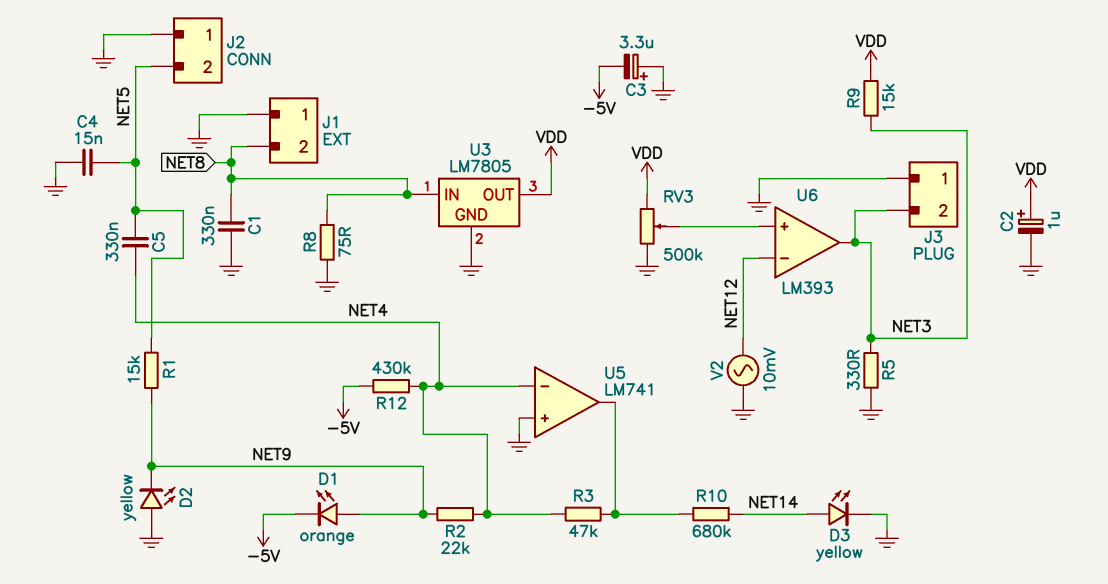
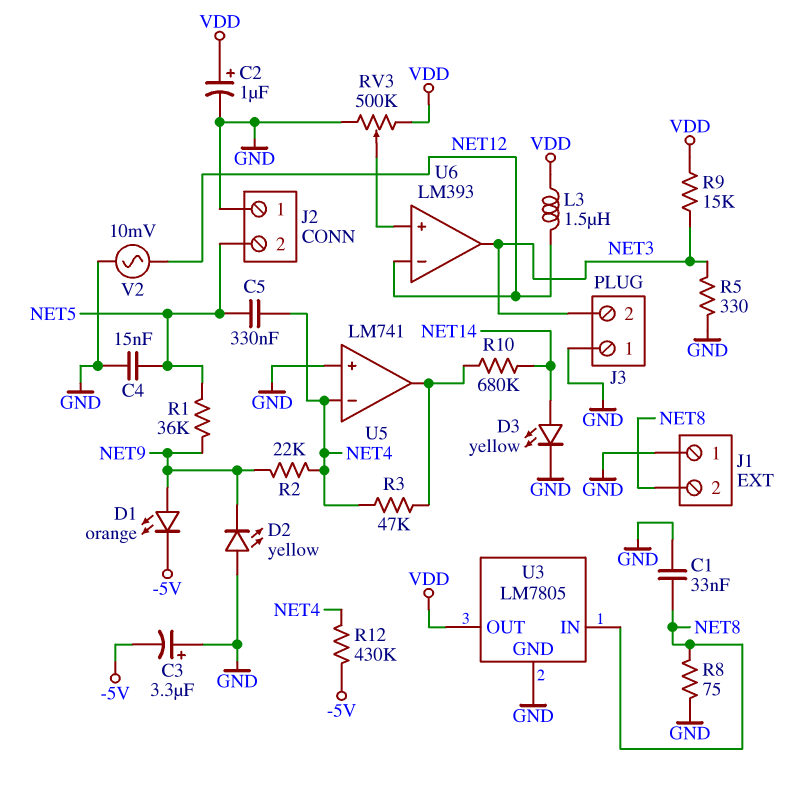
C1: 330nF (GND, NET8) -> 33nF (GND, NET8)
L3: none -> 1.5uH (NET12, VDD)
R1: 15k (NET5, NET9) -> 36k (NET5, NET9)

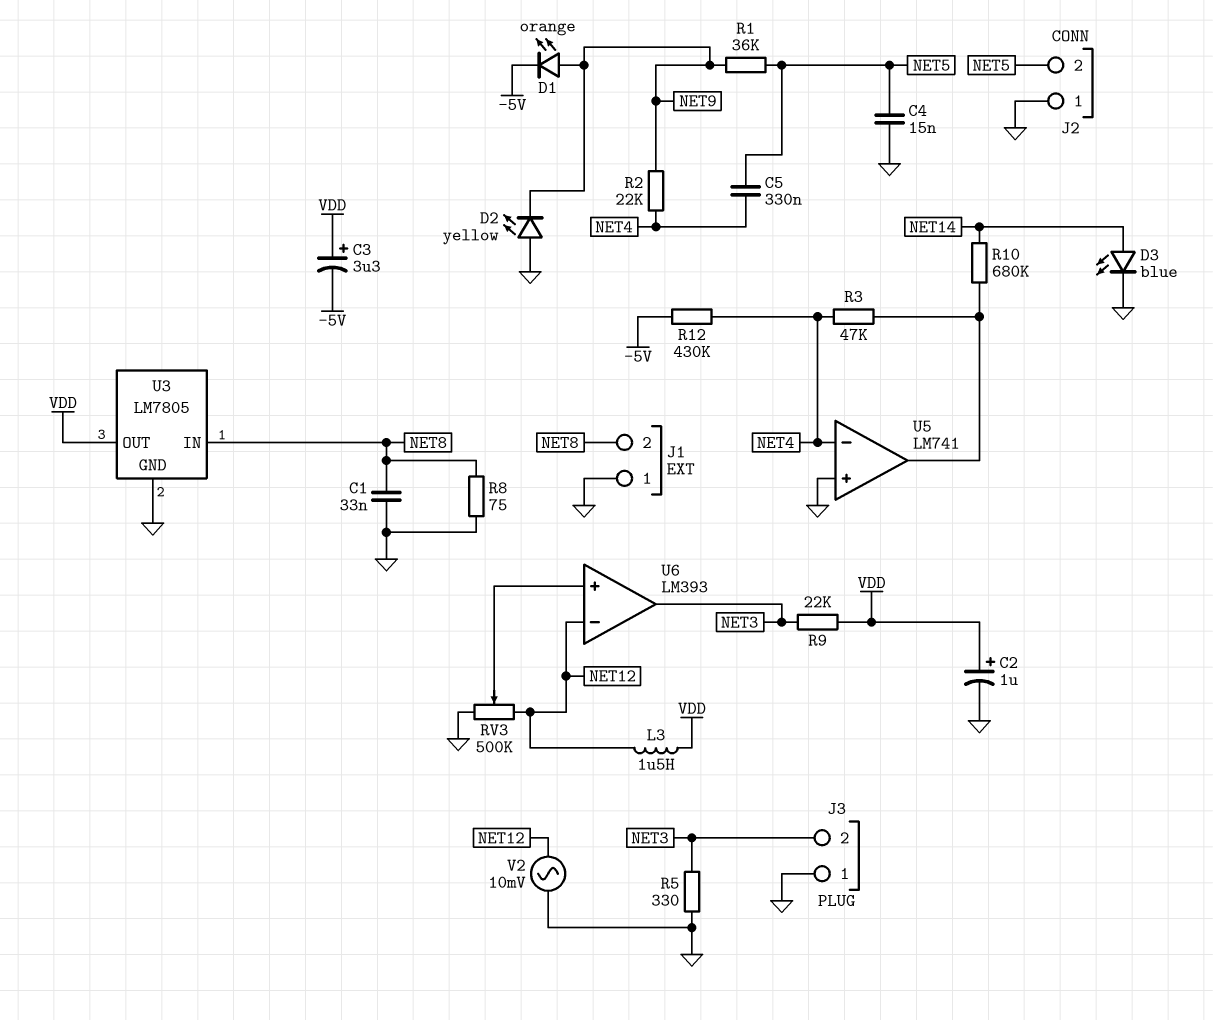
C3: 3.3uF (plus GND, minus -5V) -> 3.3uF (plus VDD, minus -5V)
D3: LED yellow (A NET14, K GND) -> LED blue (A NET14, K GND)
R9: 15k (NET3, VDD) -> 22k (NET3, VDD)
RV3: 500k (GND, VDD, wiper U6/in+) -> 500k (GND, NET12, wiper U6/in+)

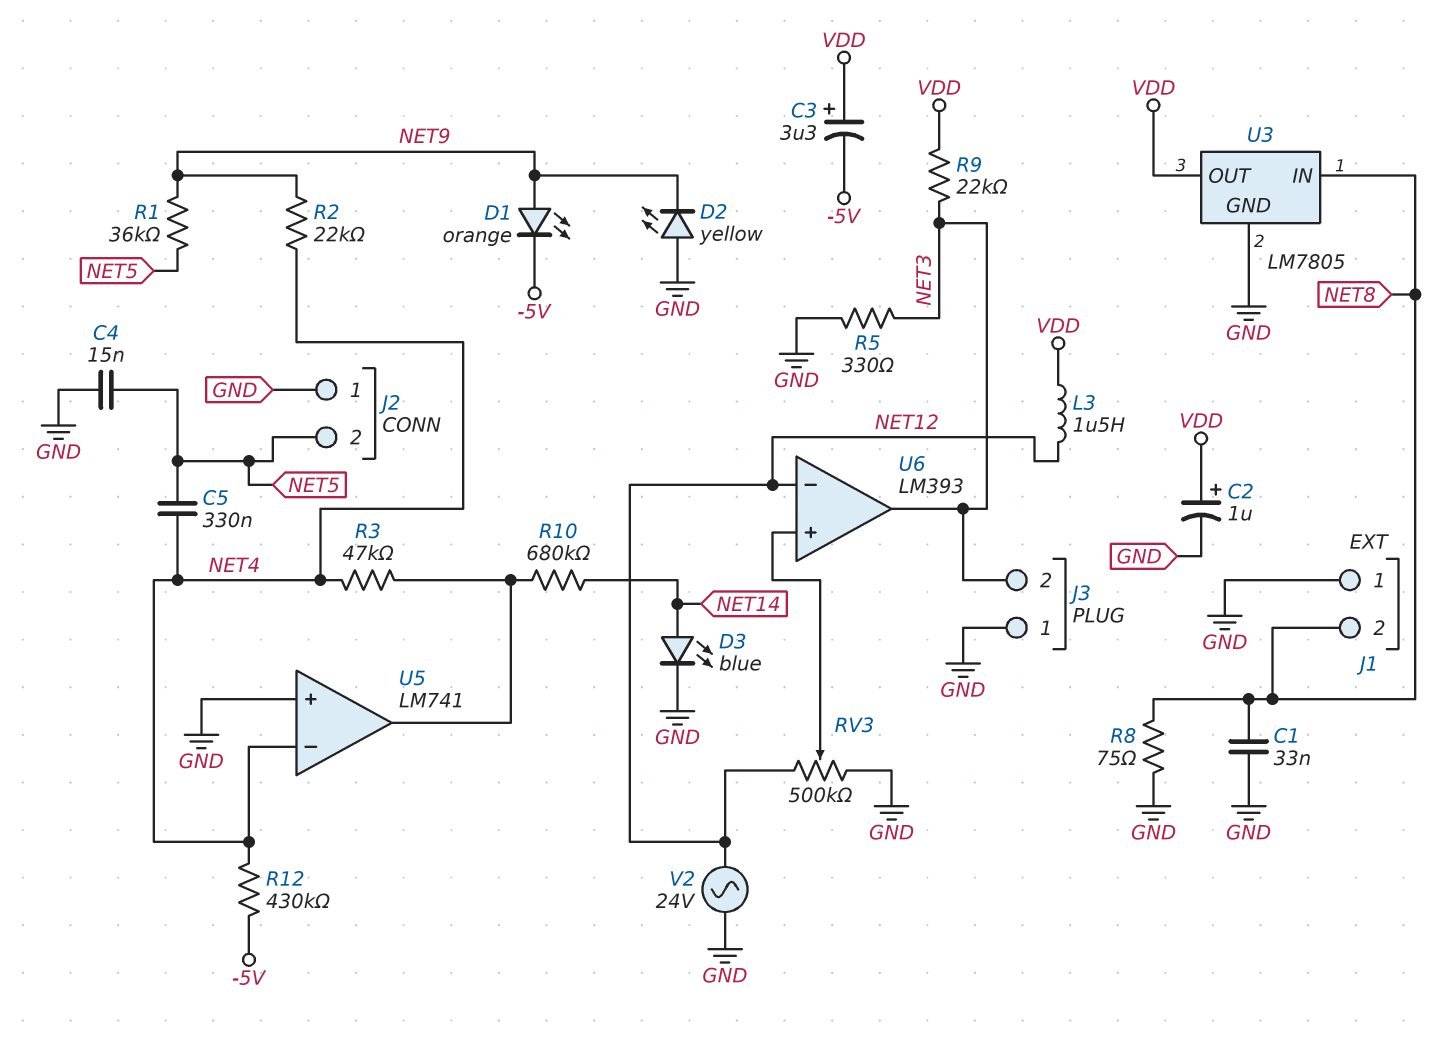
V2: AC 10mV (GND, NET12) -> AC 24V (GND, NET12)

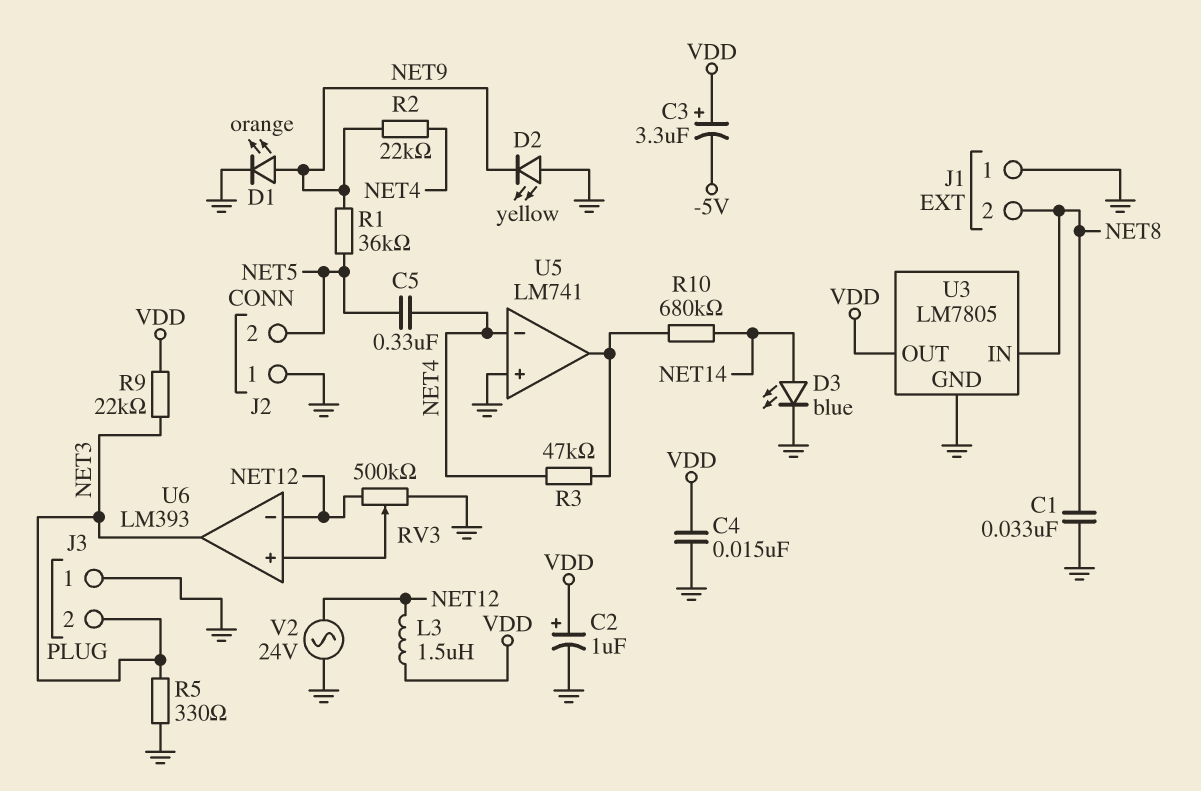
C4: 15nF (GND, NET5) -> 15nF (GND, VDD)
D1: LED orange (A NET9, K -5V) -> LED orange (A NET9, K GND)
R8: 75 (GND, NET8) -> none
R12: 430k (-5V, NET4) -> none

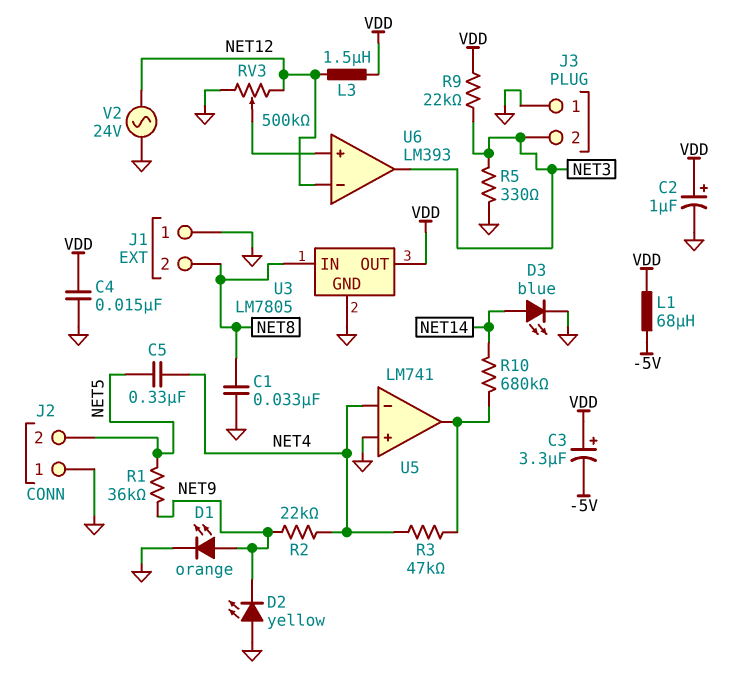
L1: none -> 68uH (-5V, VDD)

